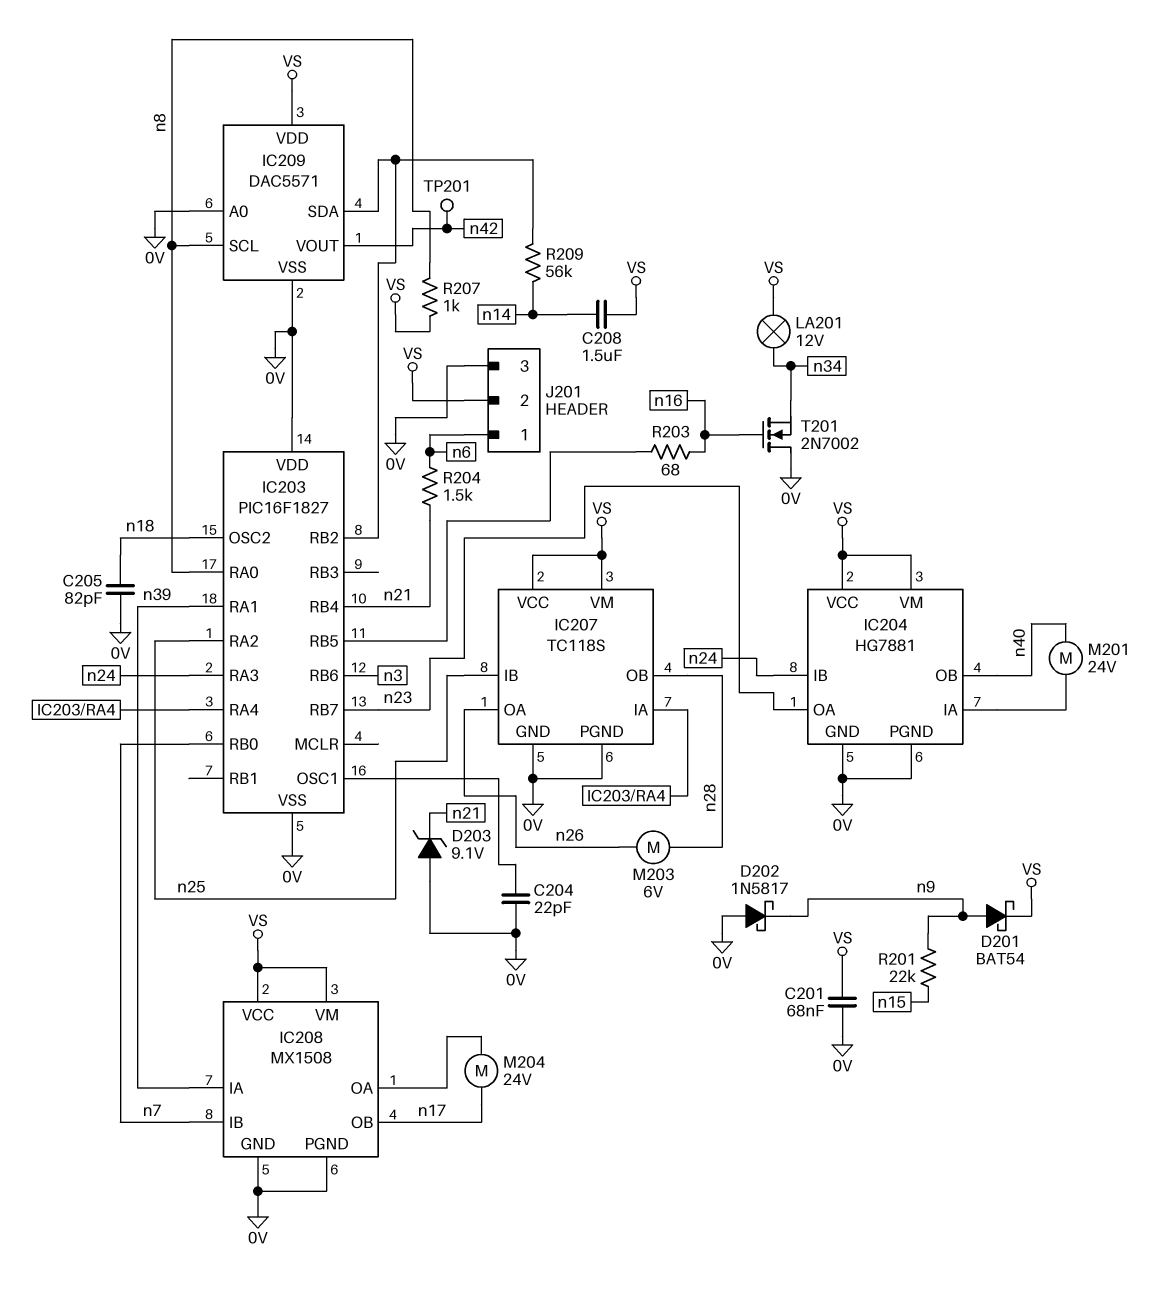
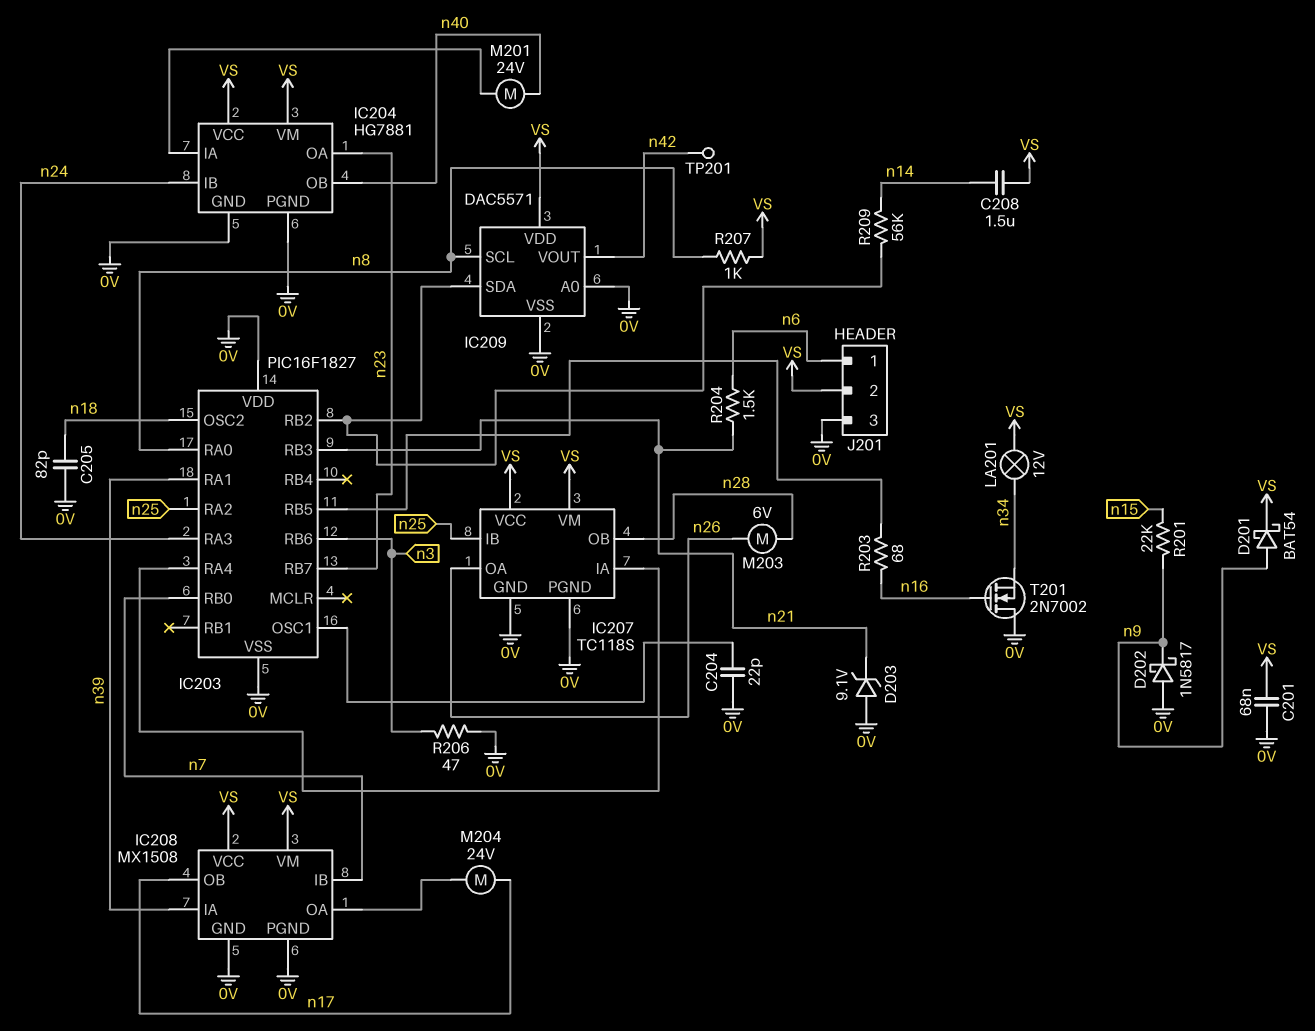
IC203 pin RB3: none -> n21
IC203 pin RB4: n21 -> none
R206: none -> 47 (0V, n3)

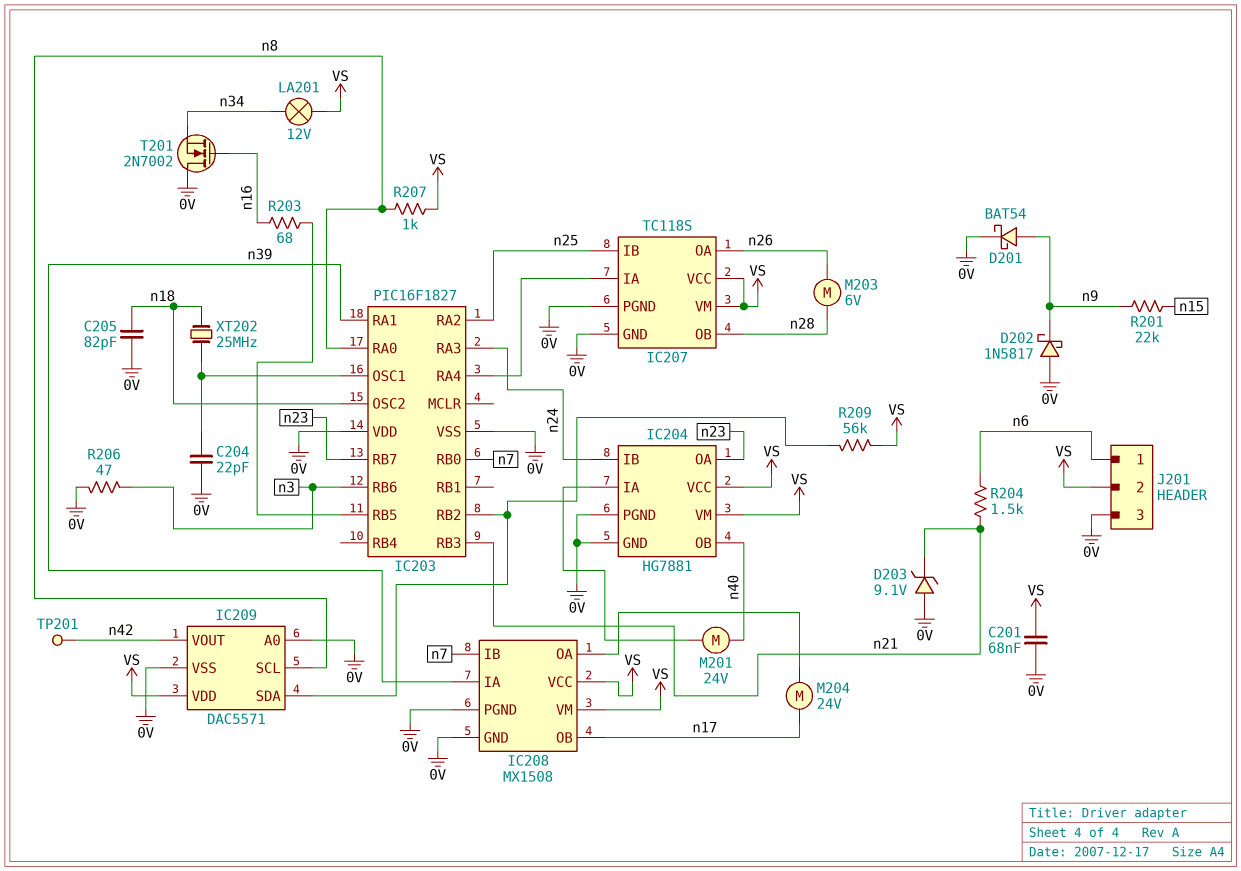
C208: 1.5uF (VS, n14) -> none
D201: schottky BAT54 (A n9, K VS) -> schottky BAT54 (A n9, K 0V)
R209: 56k (IC203/RB2, n14) -> 56k (IC203/RB2, VS)
XT202: none -> 25MHz (IC203/OSC1, n18)

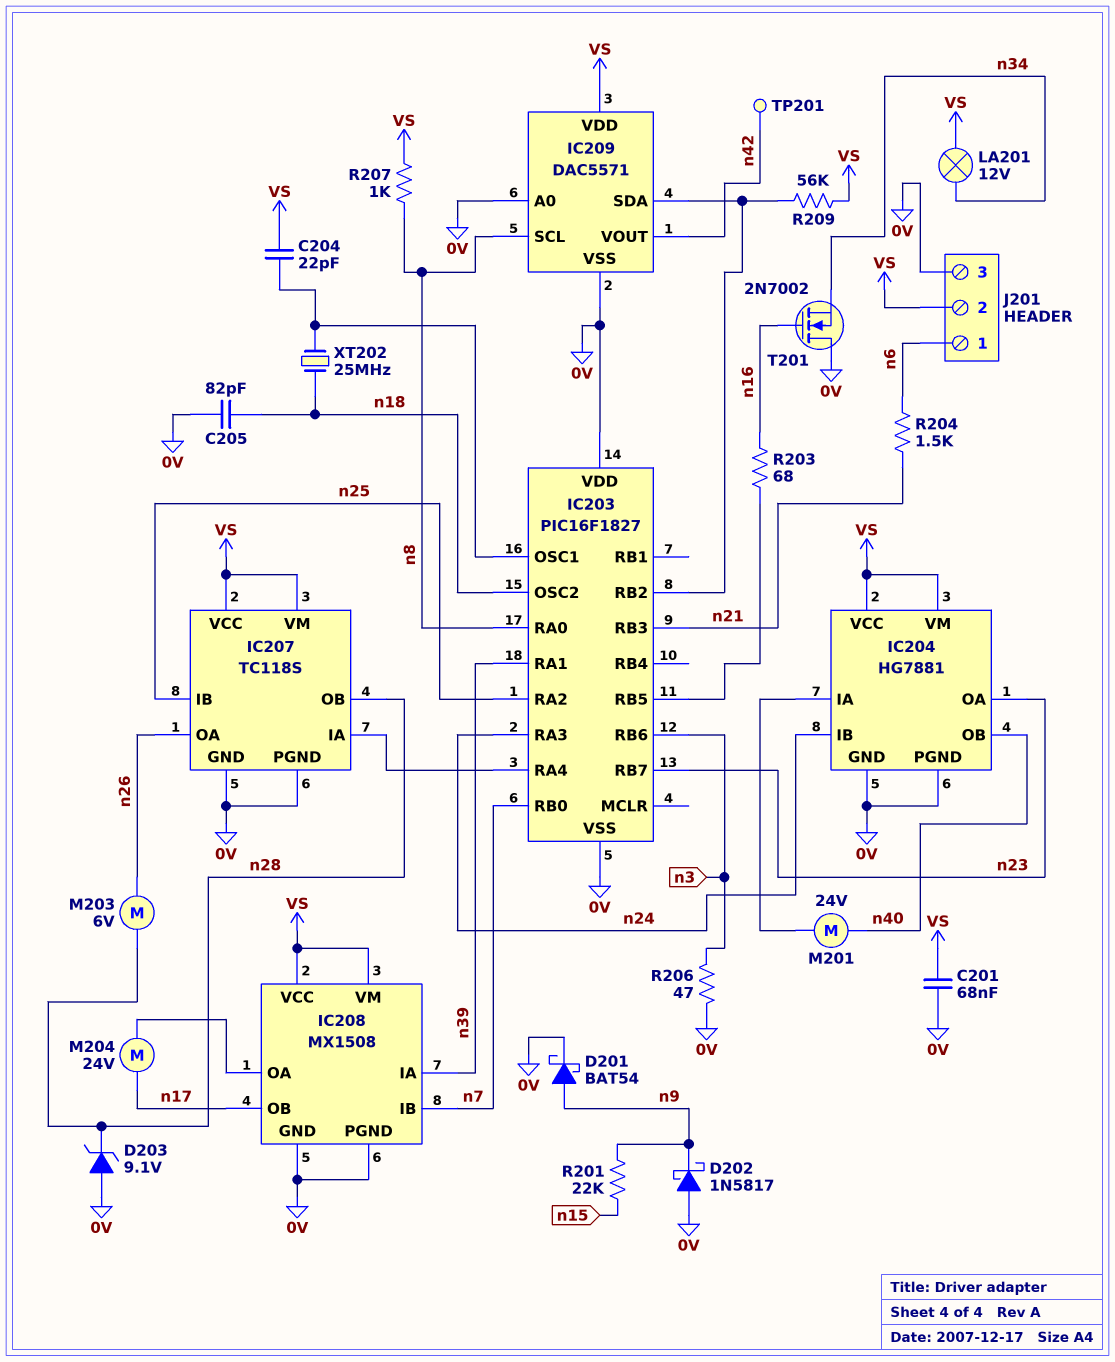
C204: 22pF (0V, IC203/OSC1) -> 22pF (IC203/OSC1, VS)
D203: zener 9.1V (A 0V, K n21) -> zener 9.1V (A 0V, K n28)

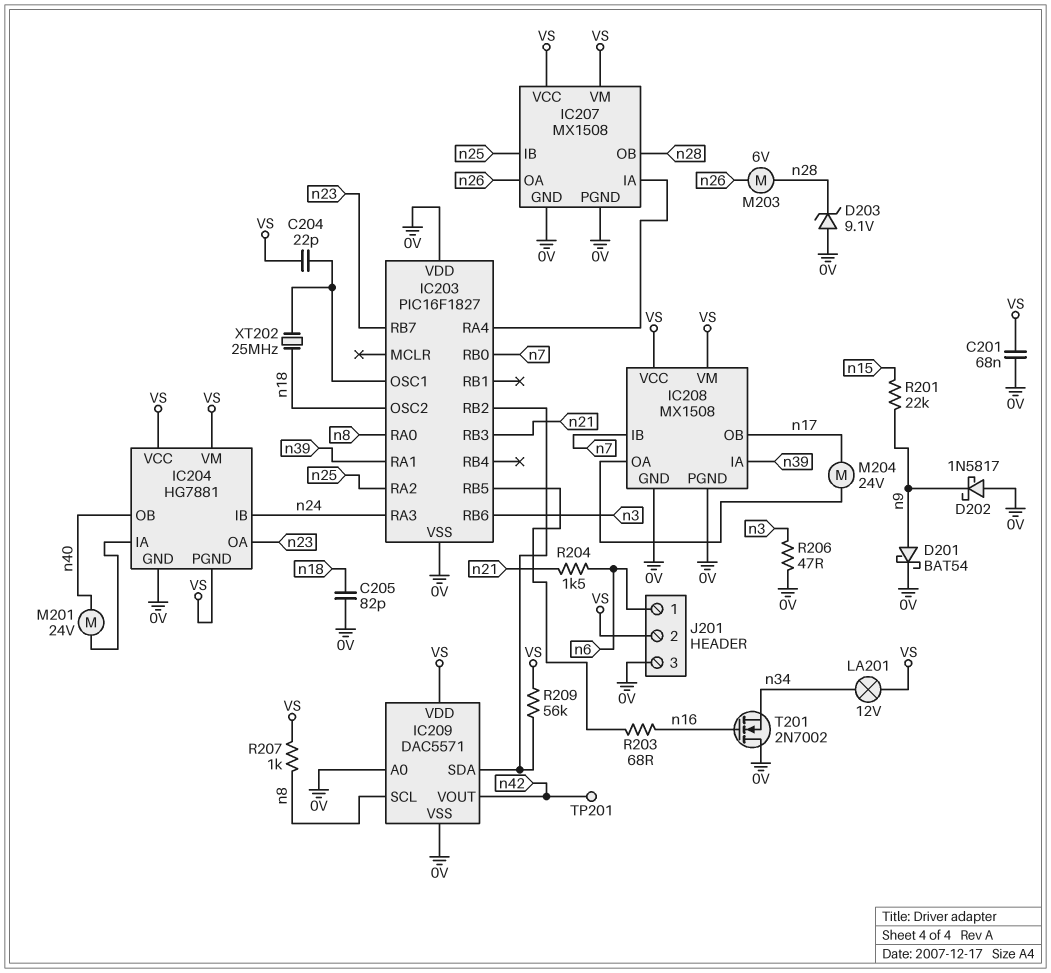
IC204 pin PGND: 0V -> VS
IC207: TC118S -> MX1508

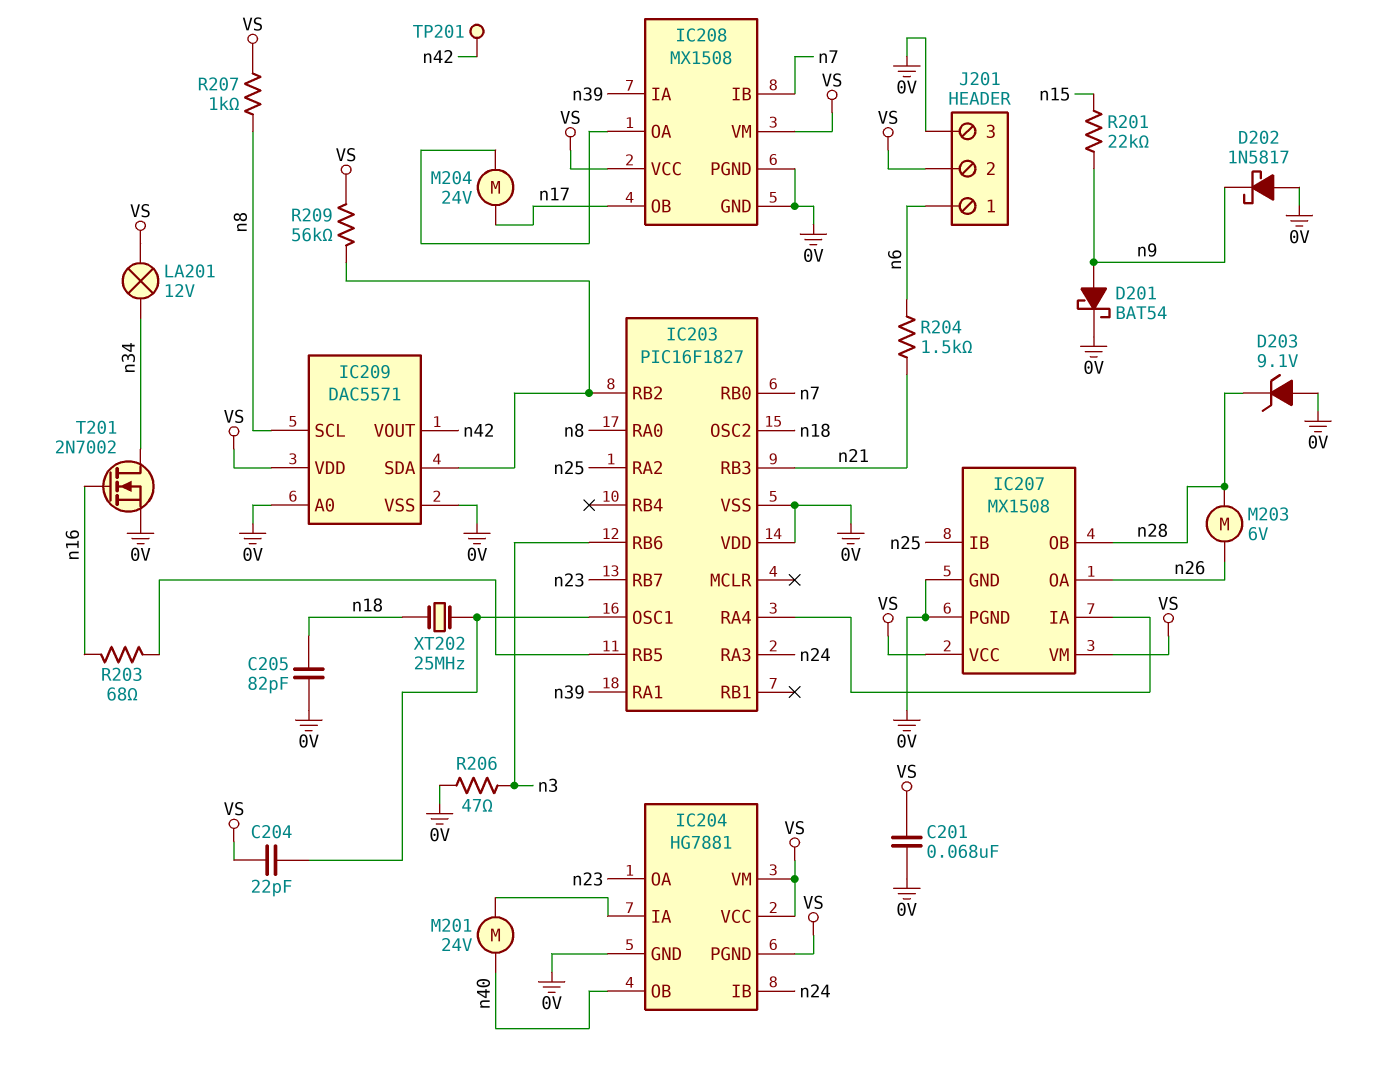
T201: NMOS 2N7002 (G n16, D 0V, S n34) -> NMOS 2N7002 (G n16, D n34, S 0V)

